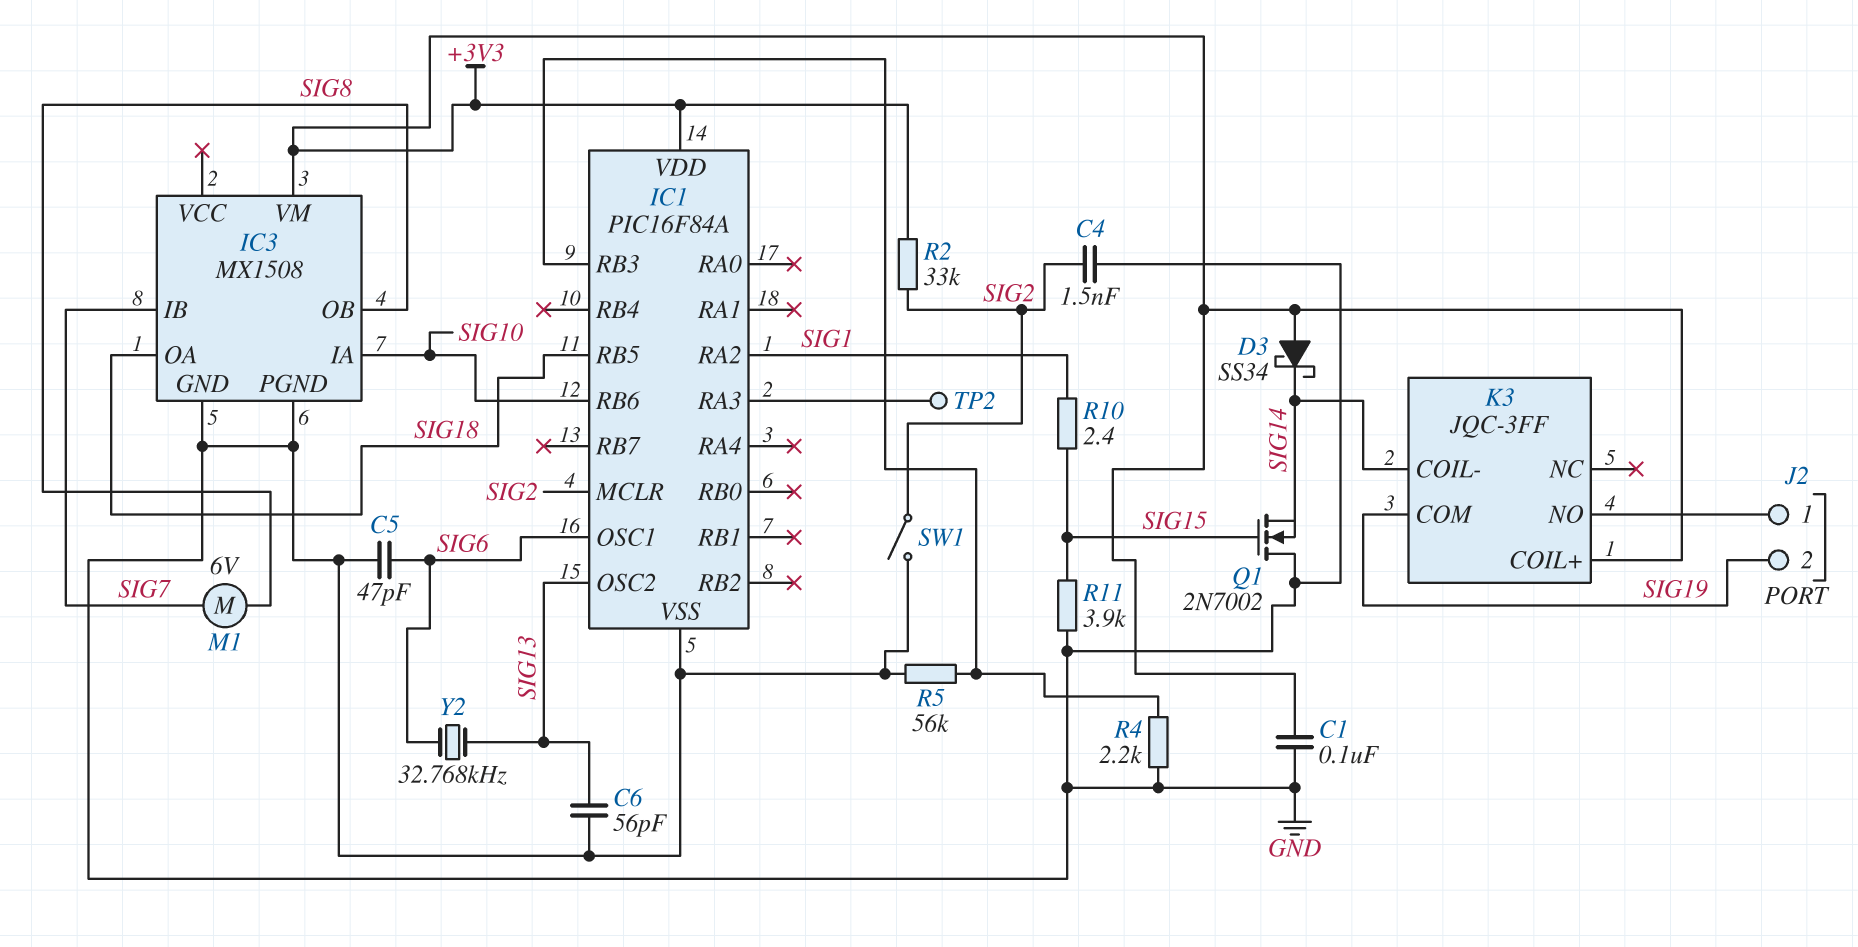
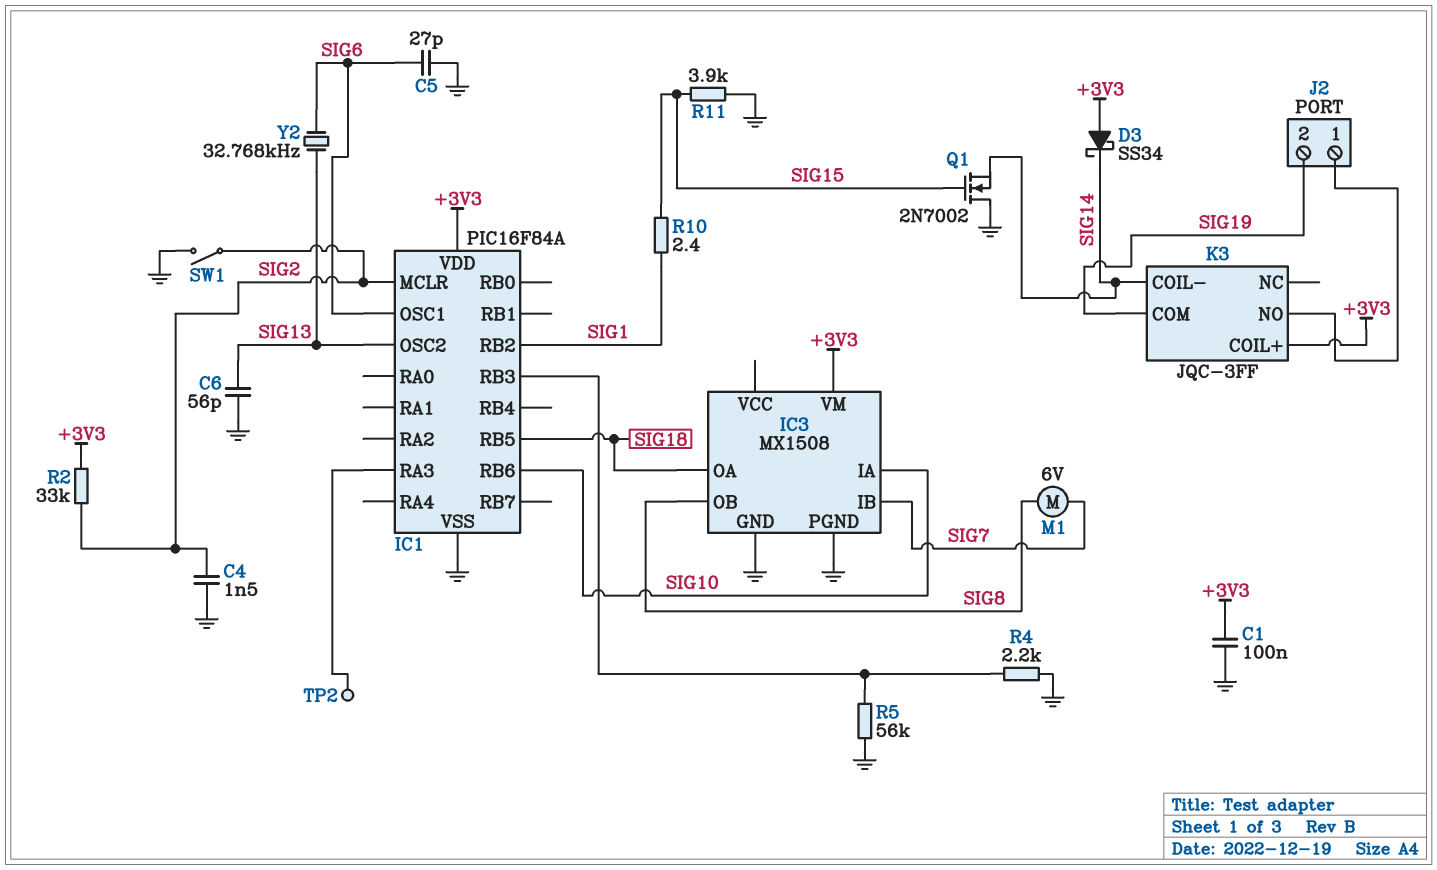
C5: 47pF (GND, SIG6) -> 27pF (GND, SIG6)
IC1 pin RA2: SIG1 -> none
IC1 pin RB2: none -> SIG1

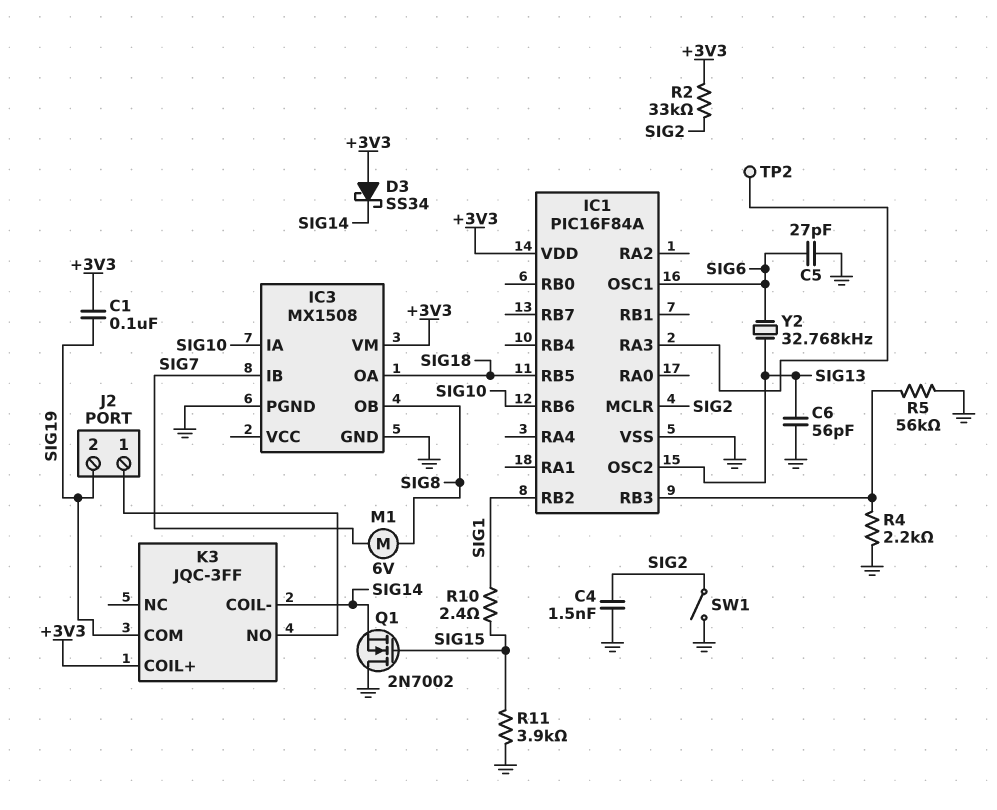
C1: 100nF (+3V3, GND) -> 100nF (+3V3, SIG19)

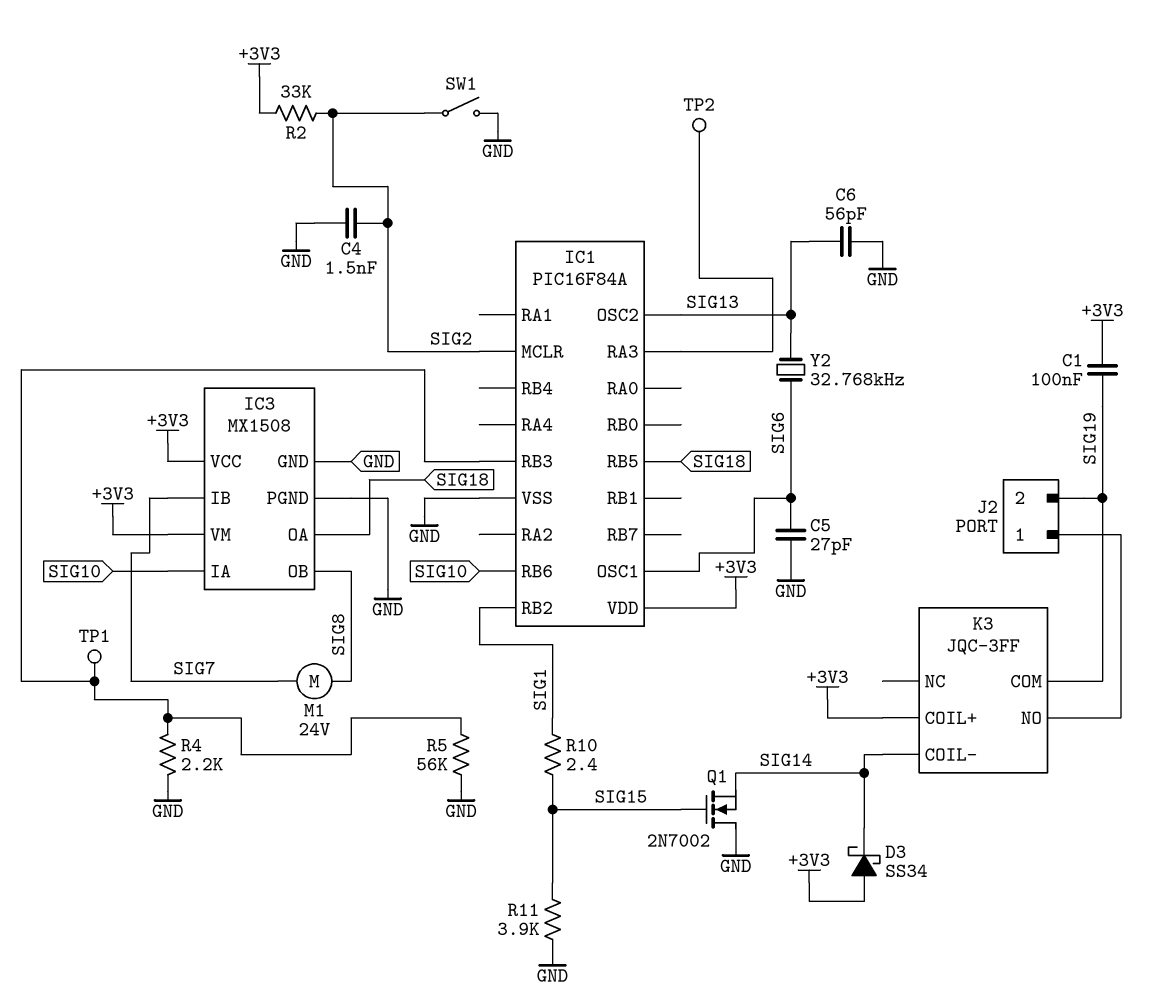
IC3 pin VCC: none -> +3V3
M1: motor 6V (SIG7, SIG8) -> motor 24V (SIG7, SIG8)
TP1: none -> test point (IC1/RB3)

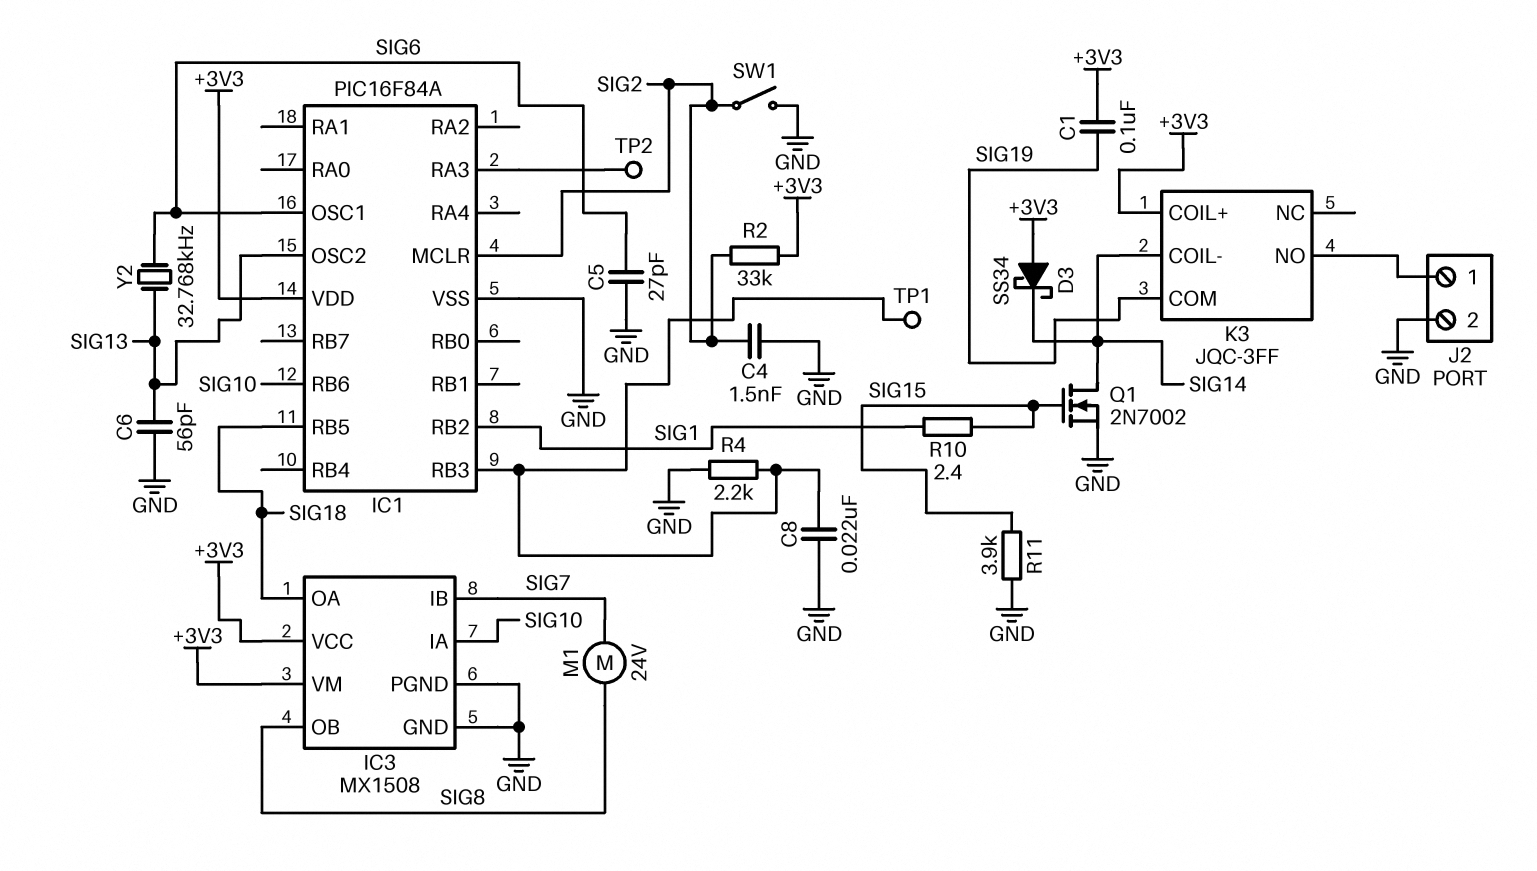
C8: none -> 22nF (GND, IC1/RB3)
J2 pin 2: SIG19 -> GND
Q1: NMOS 2N7002 (G SIG15, D GND, S SIG14) -> NMOS 2N7002 (G SIG15, D SIG14, S GND)
R5: 56k (GND, IC1/RB3) -> none

